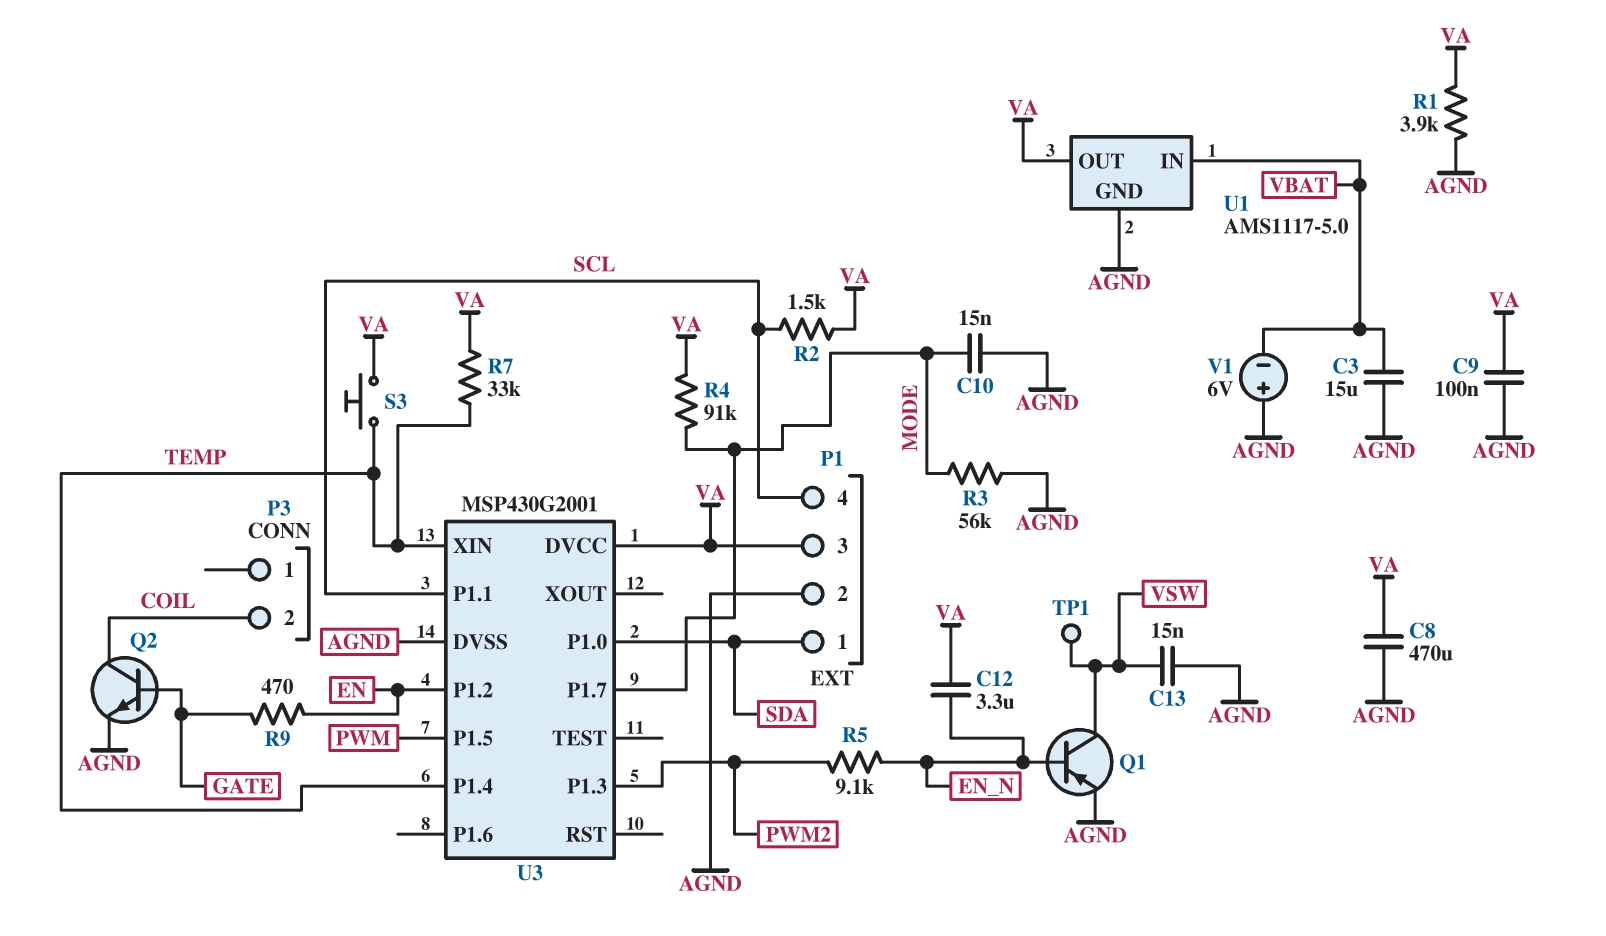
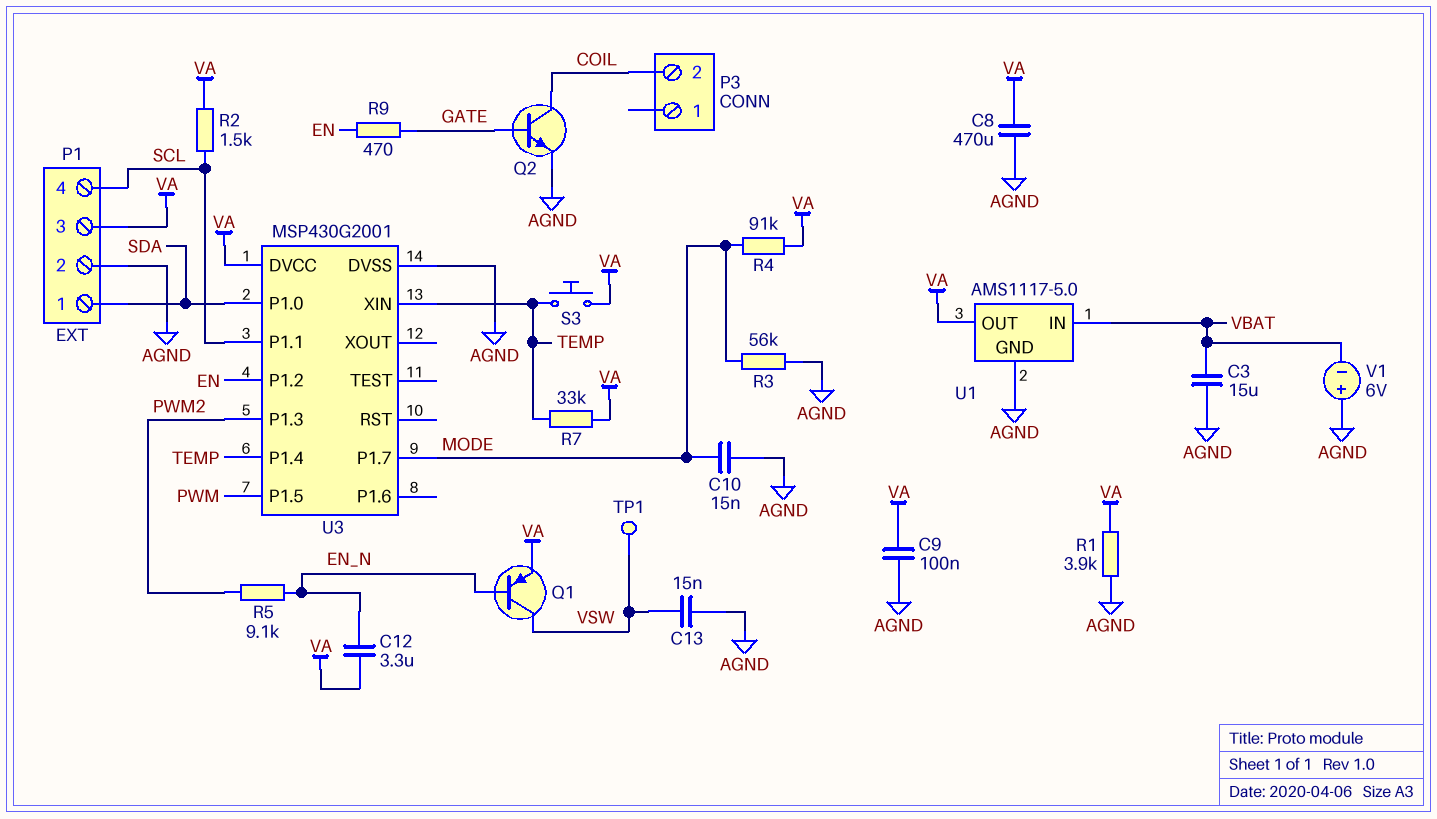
Q1: PNP (B EN_N, C VSW, E AGND) -> PNP (B EN_N, C VSW, E VA)

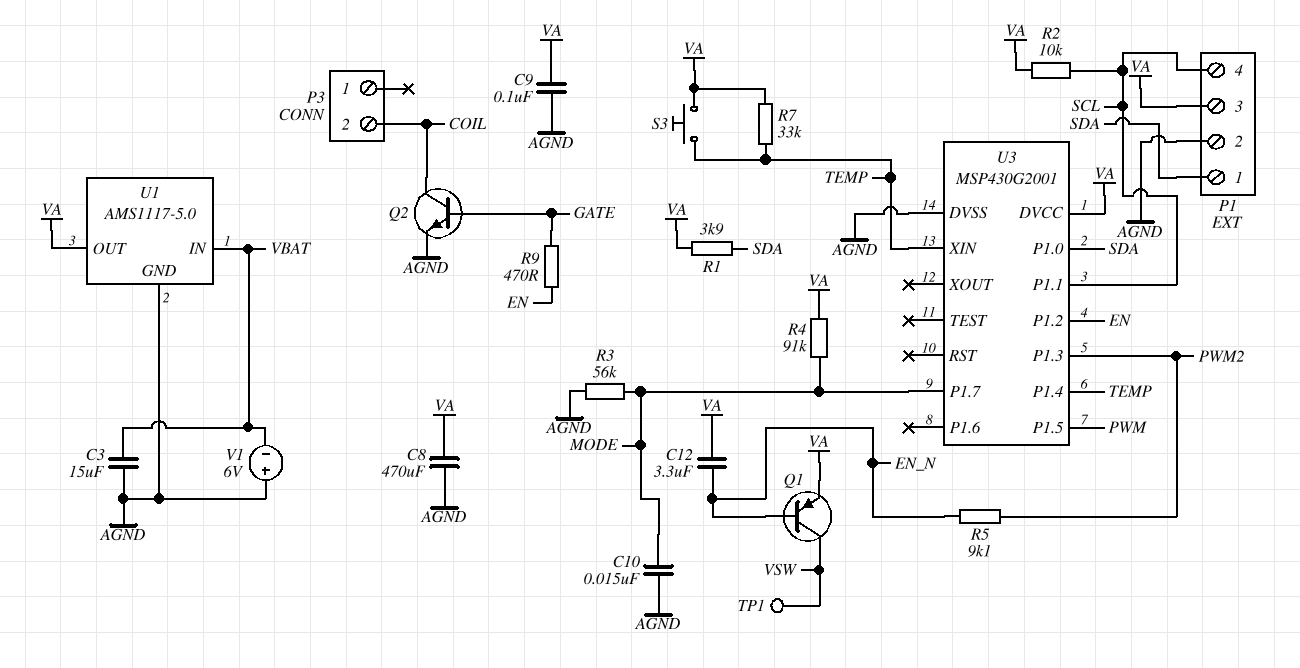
C13: 15nF (AGND, VSW) -> none
R1: 3.9k (AGND, VA) -> 3.9k (SDA, VA)
R2: 1.5k (SCL, VA) -> 10k (SCL, VA)

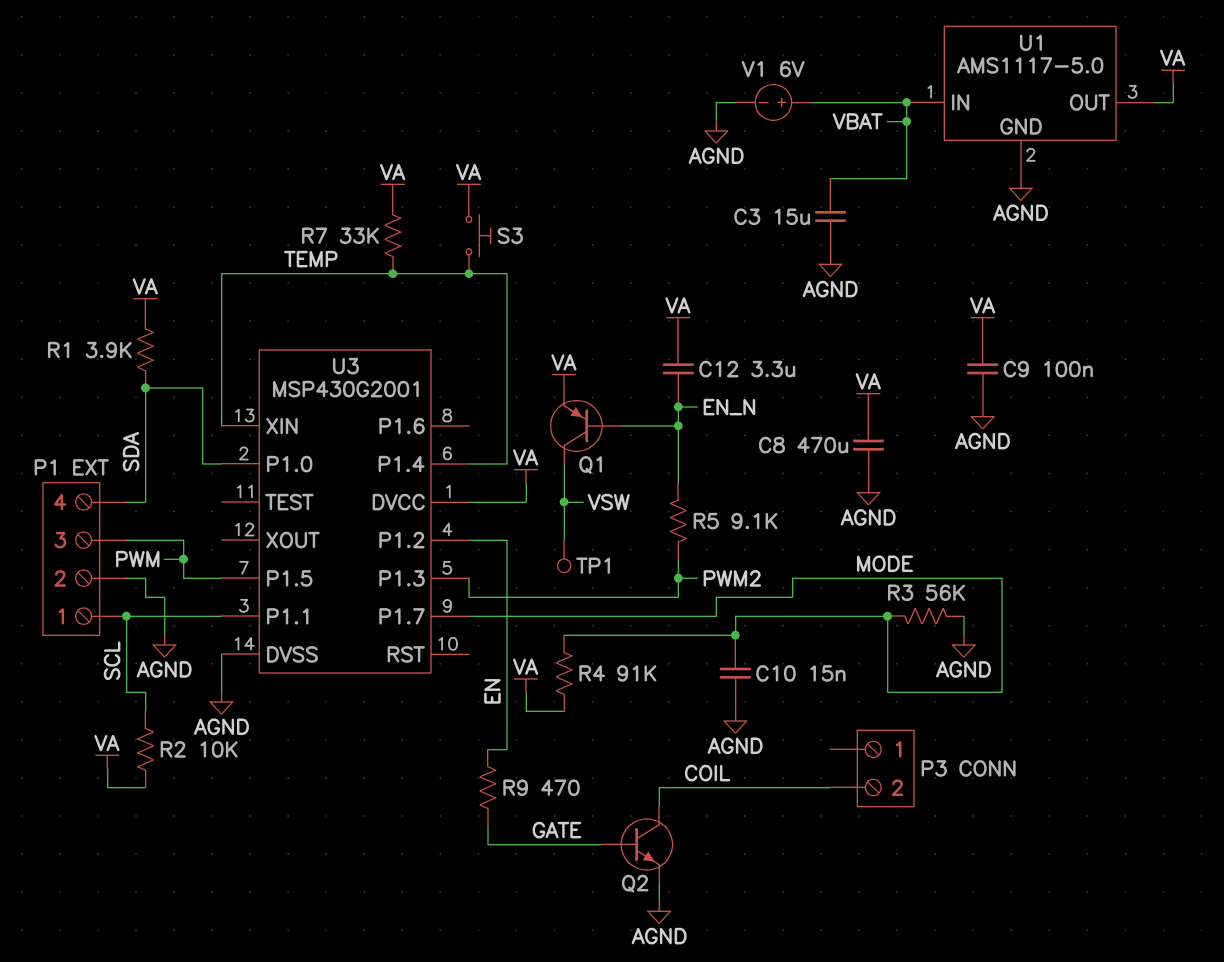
P1 pin 1: SDA -> SCL
P1 pin 3: VA -> PWM
P1 pin 4: SCL -> SDA
V1: 6V (plus AGND, minus VBAT) -> 6V (plus VBAT, minus AGND)

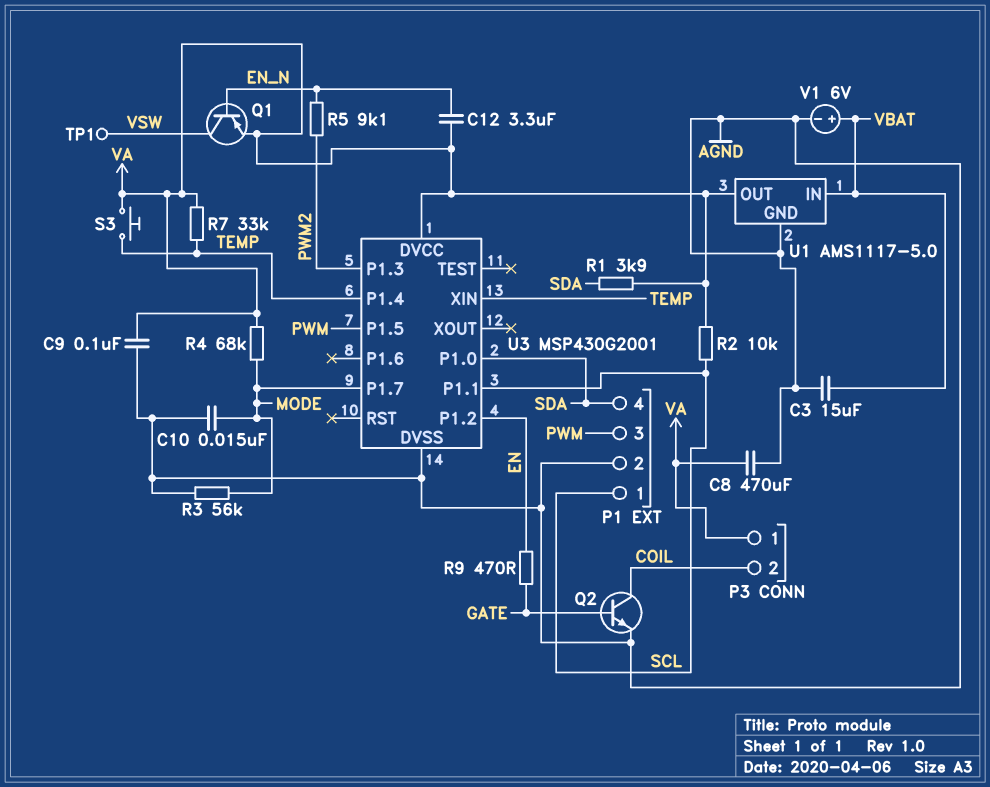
P3 pin 1: none -> VA
R4: 91k (MODE, VA) -> 68k (MODE, VA)

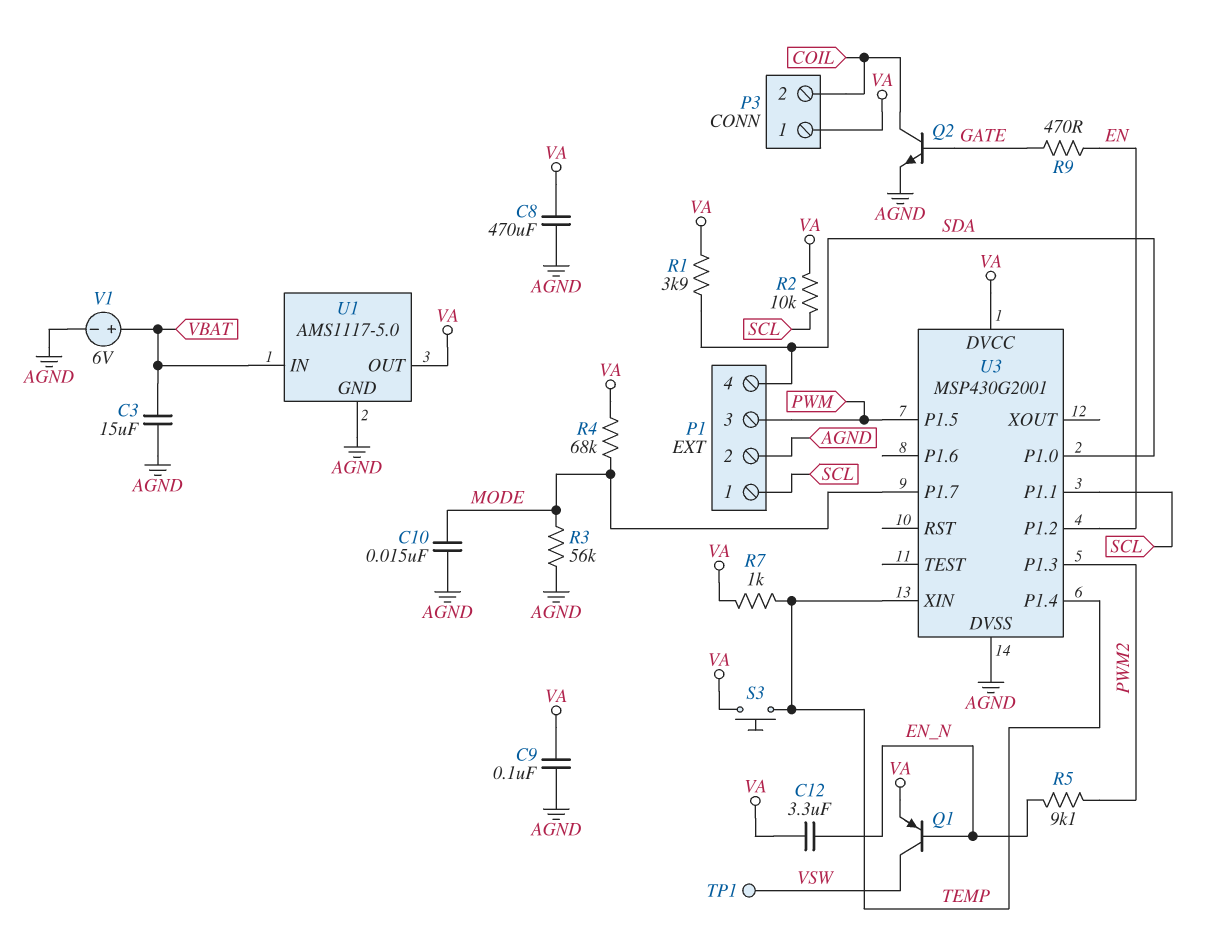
R7: 33k (TEMP, VA) -> 1k (TEMP, VA)

